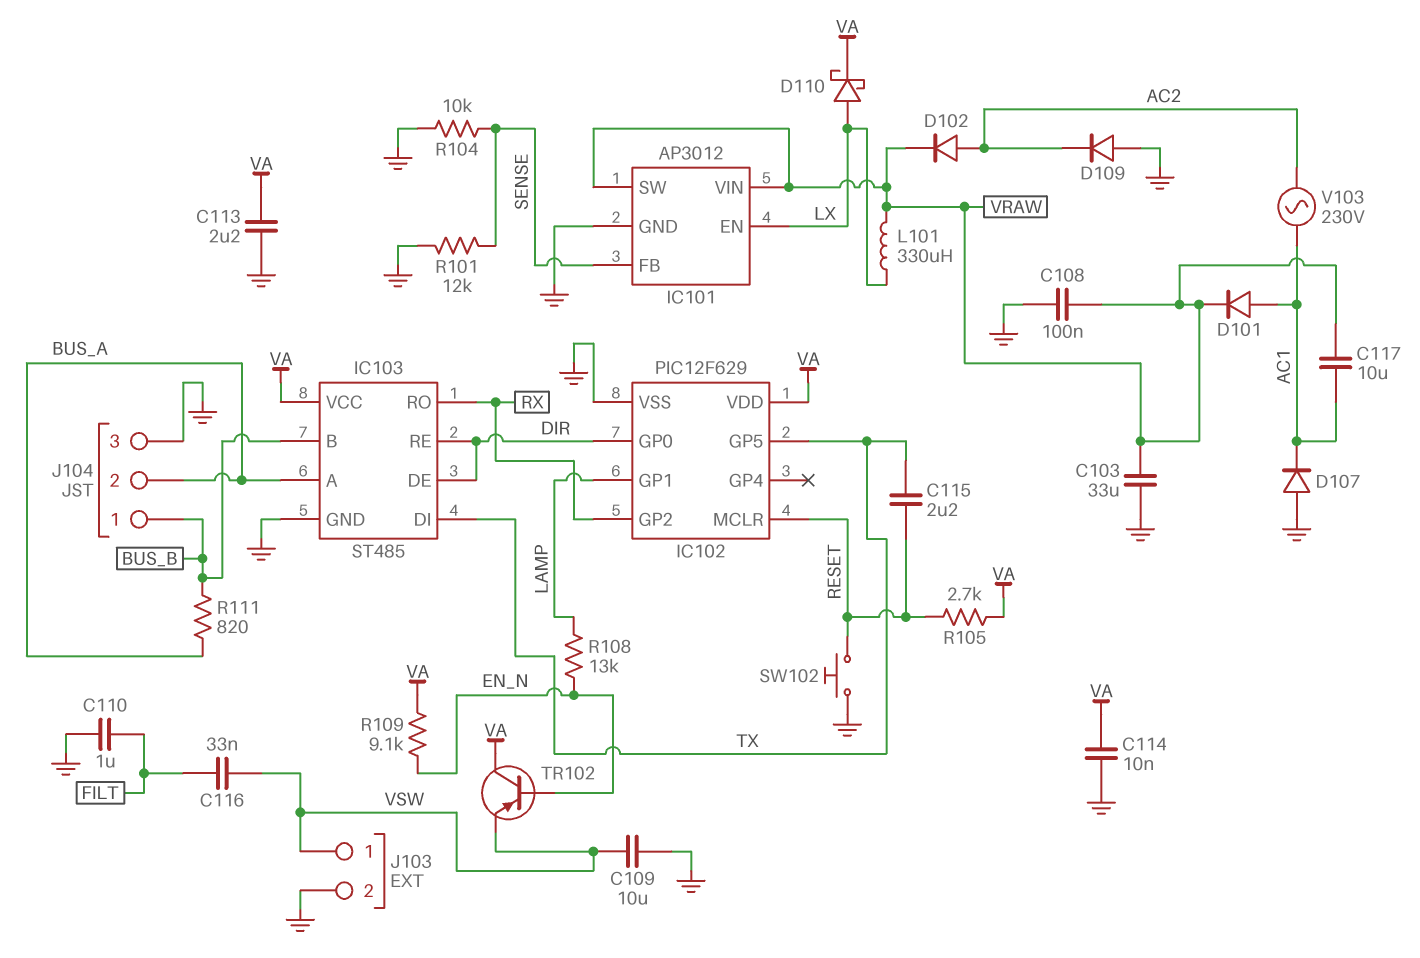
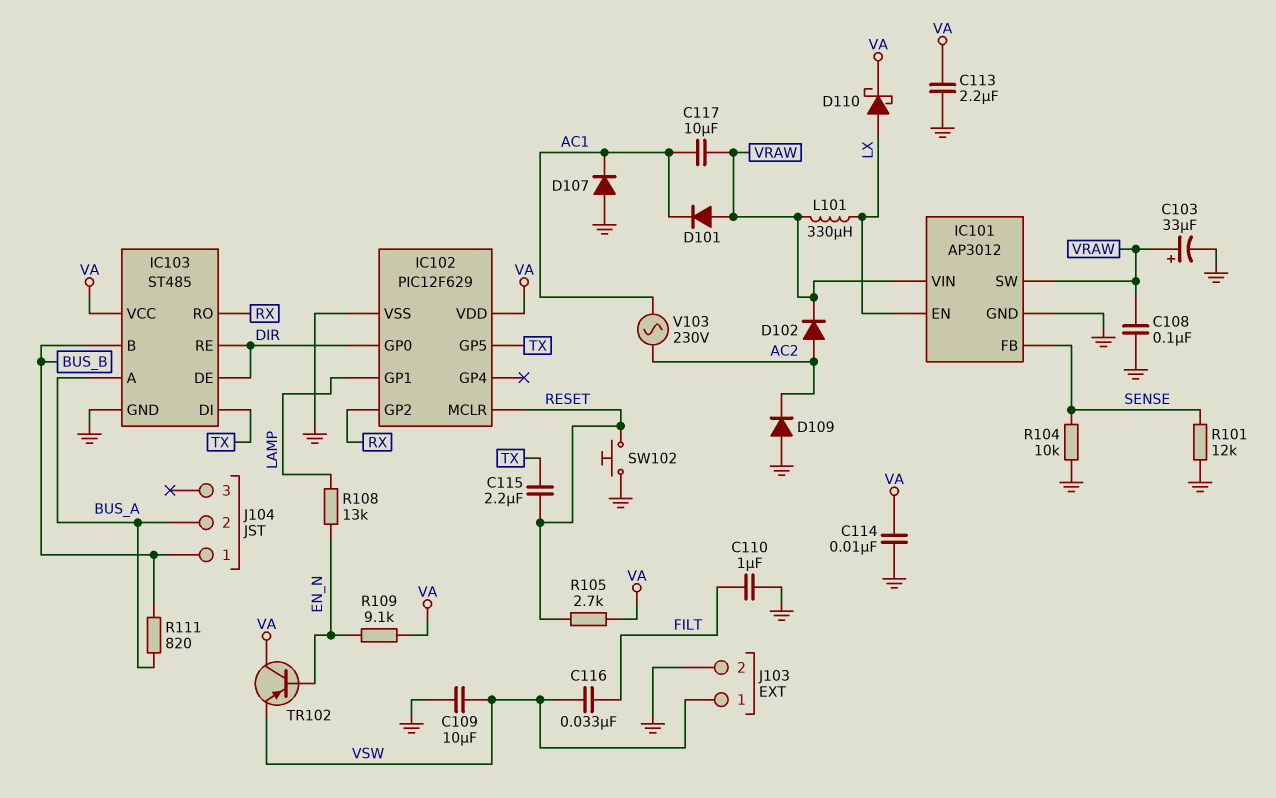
C103: 33uF (GND, VRAW) -> 33uF (plus VRAW, minus GND)
D101: diode (A AC1, K VRAW) -> diode (A VRAW, K AC1)
J104 pin 3: GND -> none

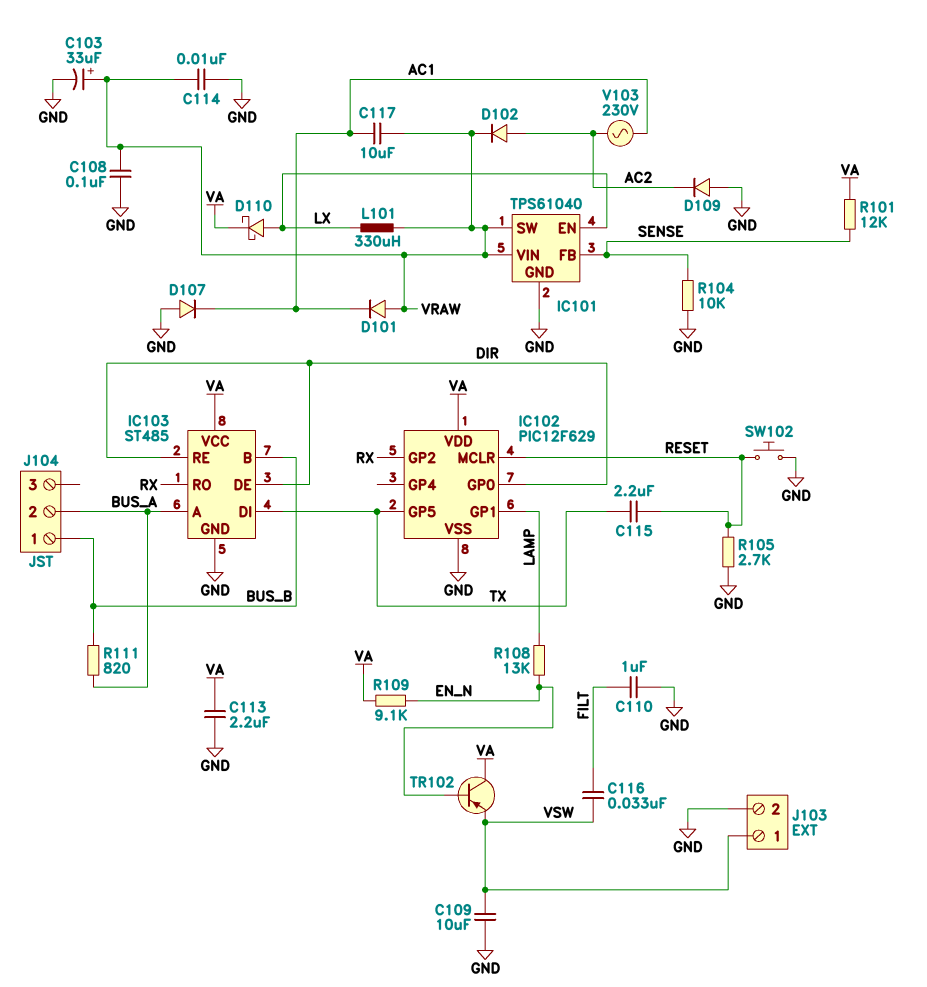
C114: 10nF (GND, VA) -> 10nF (GND, VRAW)
IC101: AP3012 -> TPS61040
R101: 12k (GND, SENSE) -> 12k (SENSE, VA)
R105: 2.7k (RESET, VA) -> 2.7k (GND, RESET)

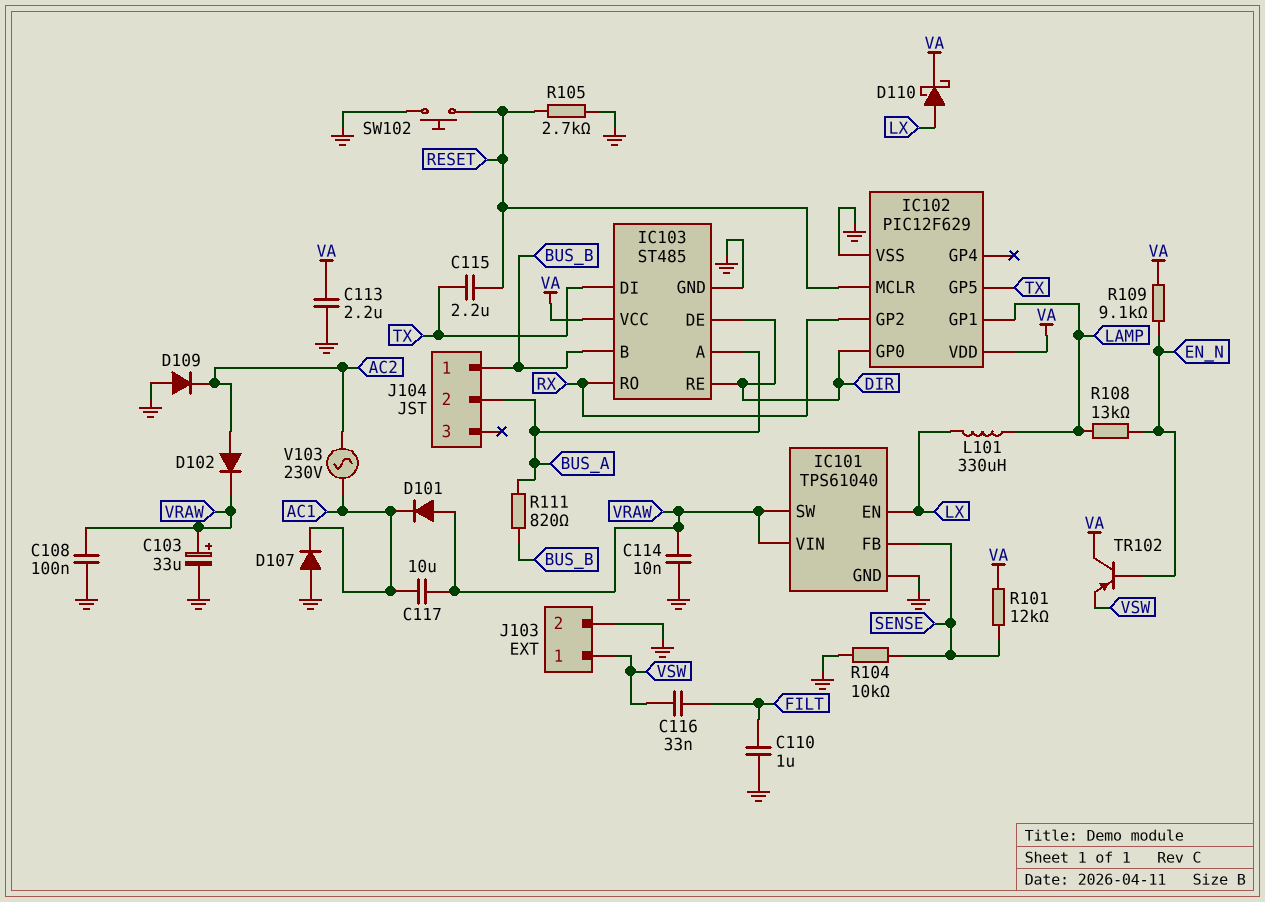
C109: 10uF (GND, VSW) -> none
L101: 330uH (LX, VRAW) -> 330uH (LAMP, LX)

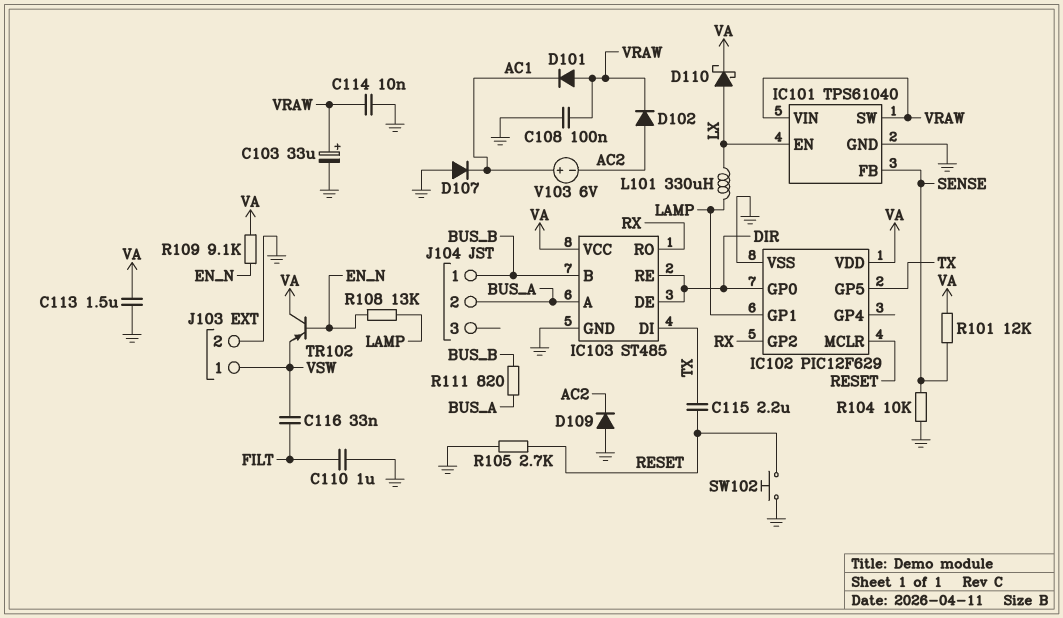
C113: 2.2uF (GND, VA) -> 1.5uF (GND, VA)
C117: 10uF (AC1, VRAW) -> none
V103: AC 230V (AC1, AC2) -> 6V (plus AC1, minus AC2)

